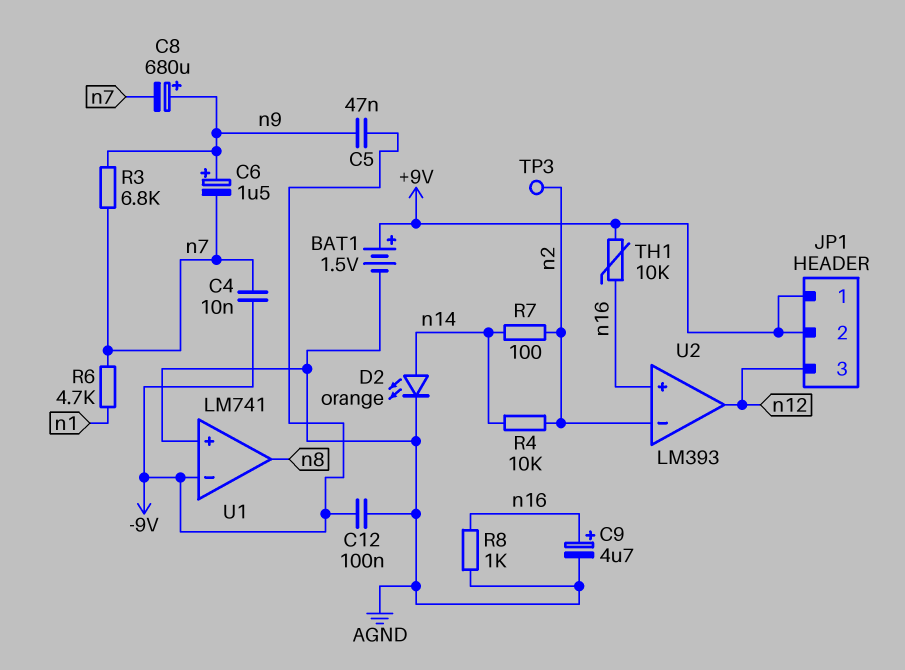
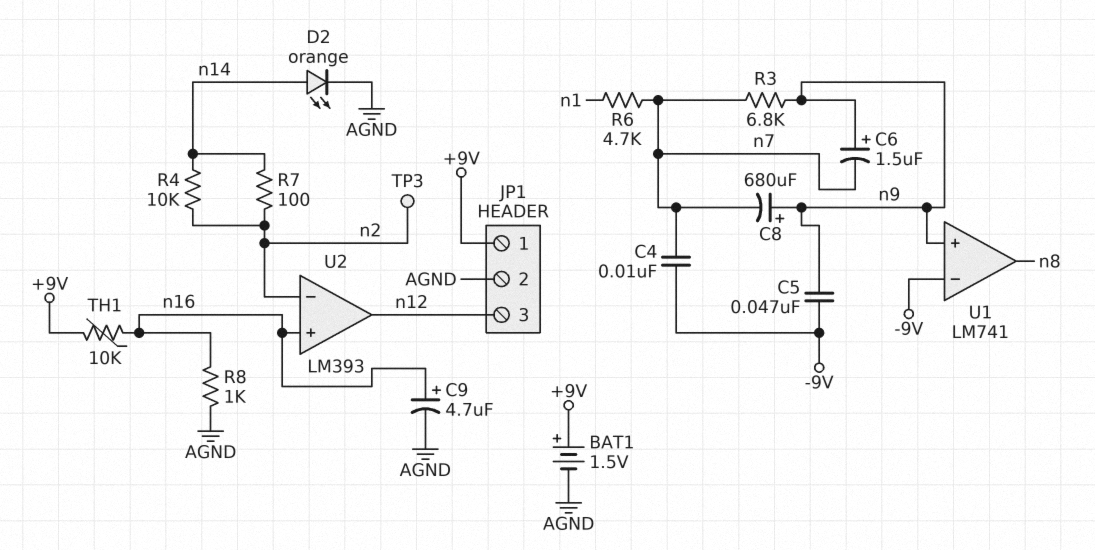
C12: 100nF (-9V, AGND) -> none
JP1 pin 2: +9V -> AGND
U1 pin in+: AGND -> n9

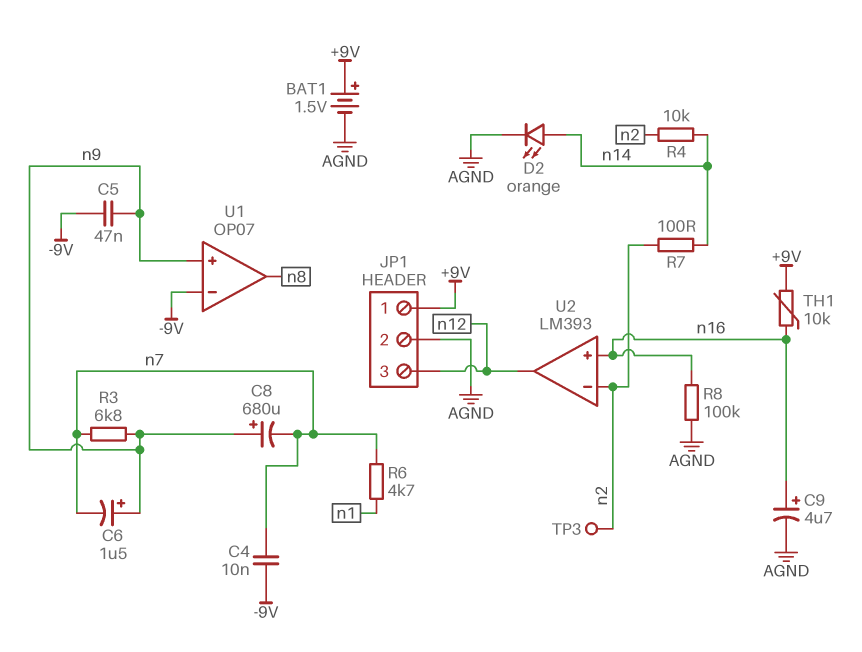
R8: 1k (AGND, n16) -> 100k (AGND, n16)
U1: LM741 -> OP07

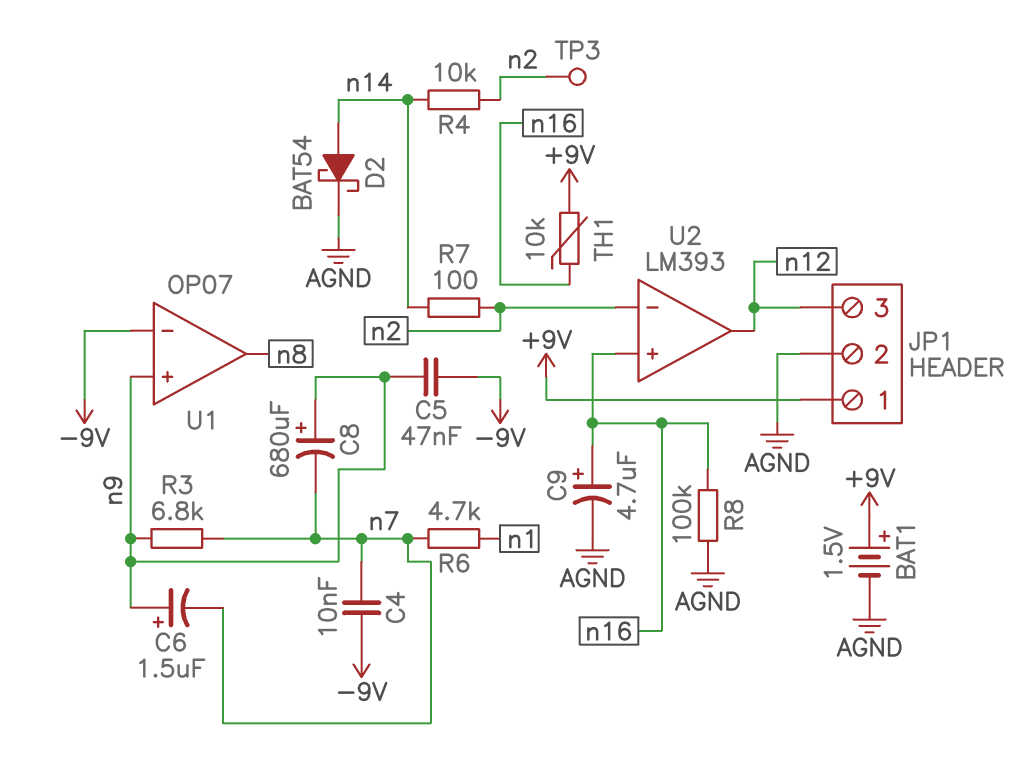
D2: LED orange (A n14, K AGND) -> schottky BAT54 (A n14, K AGND)

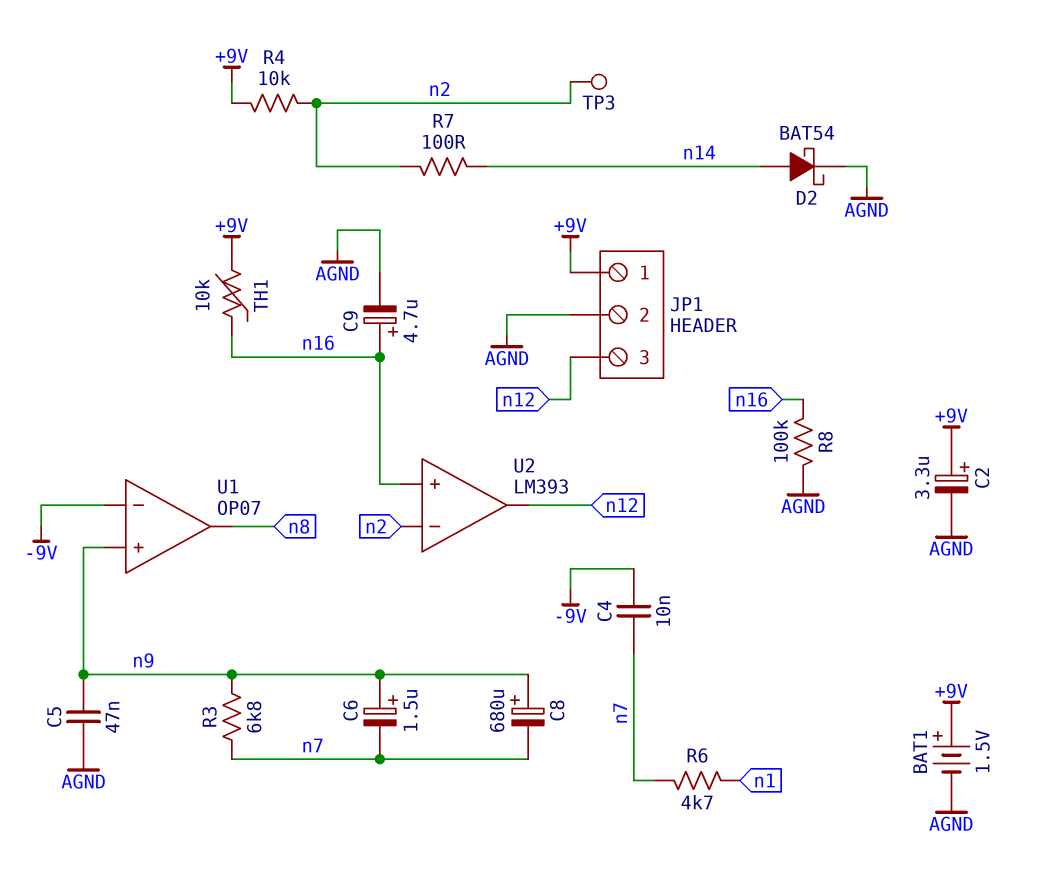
C2: none -> 3.3uF (plus +9V, minus AGND)
C5: 47nF (-9V, n9) -> 47nF (AGND, n9)
R4: 10k (n2, n14) -> 10k (+9V, n2)

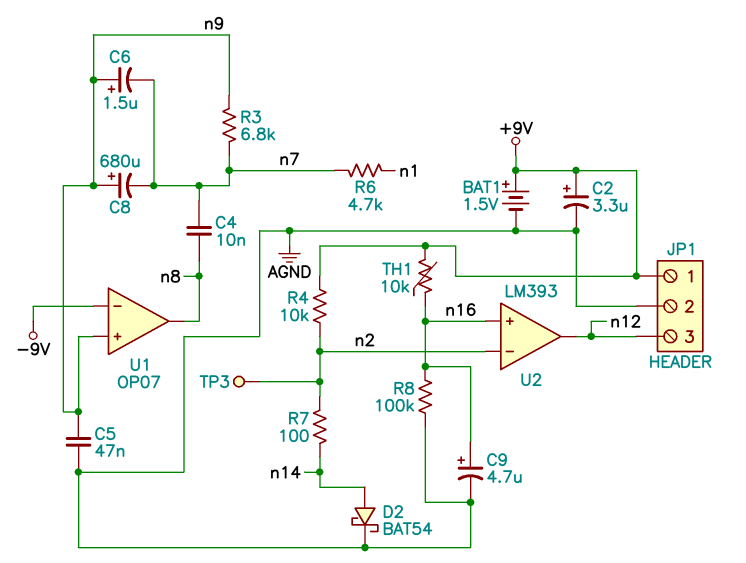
C4: 10nF (-9V, n7) -> 10nF (n7, n8)

